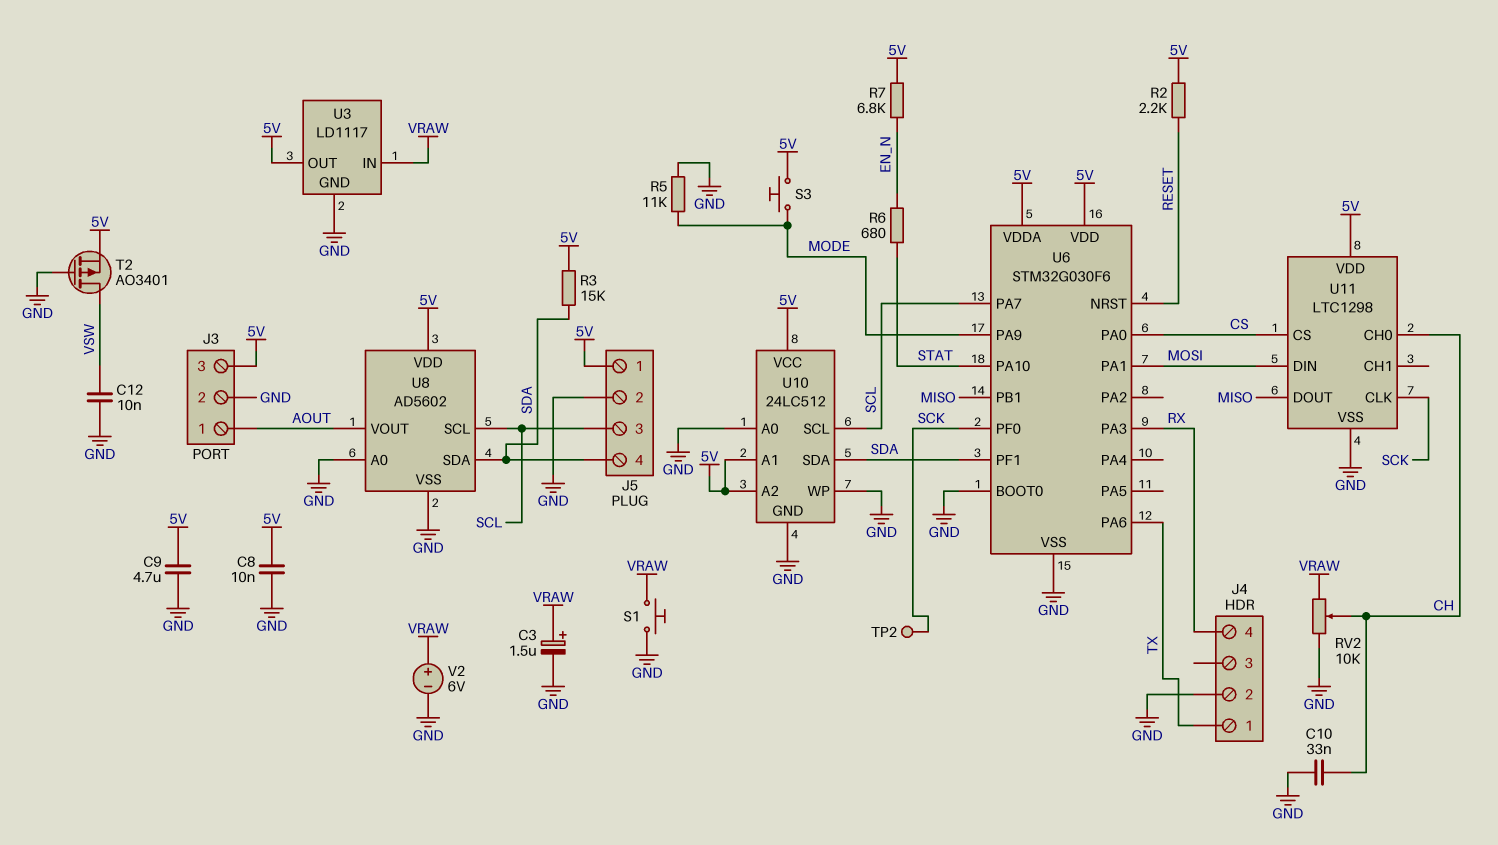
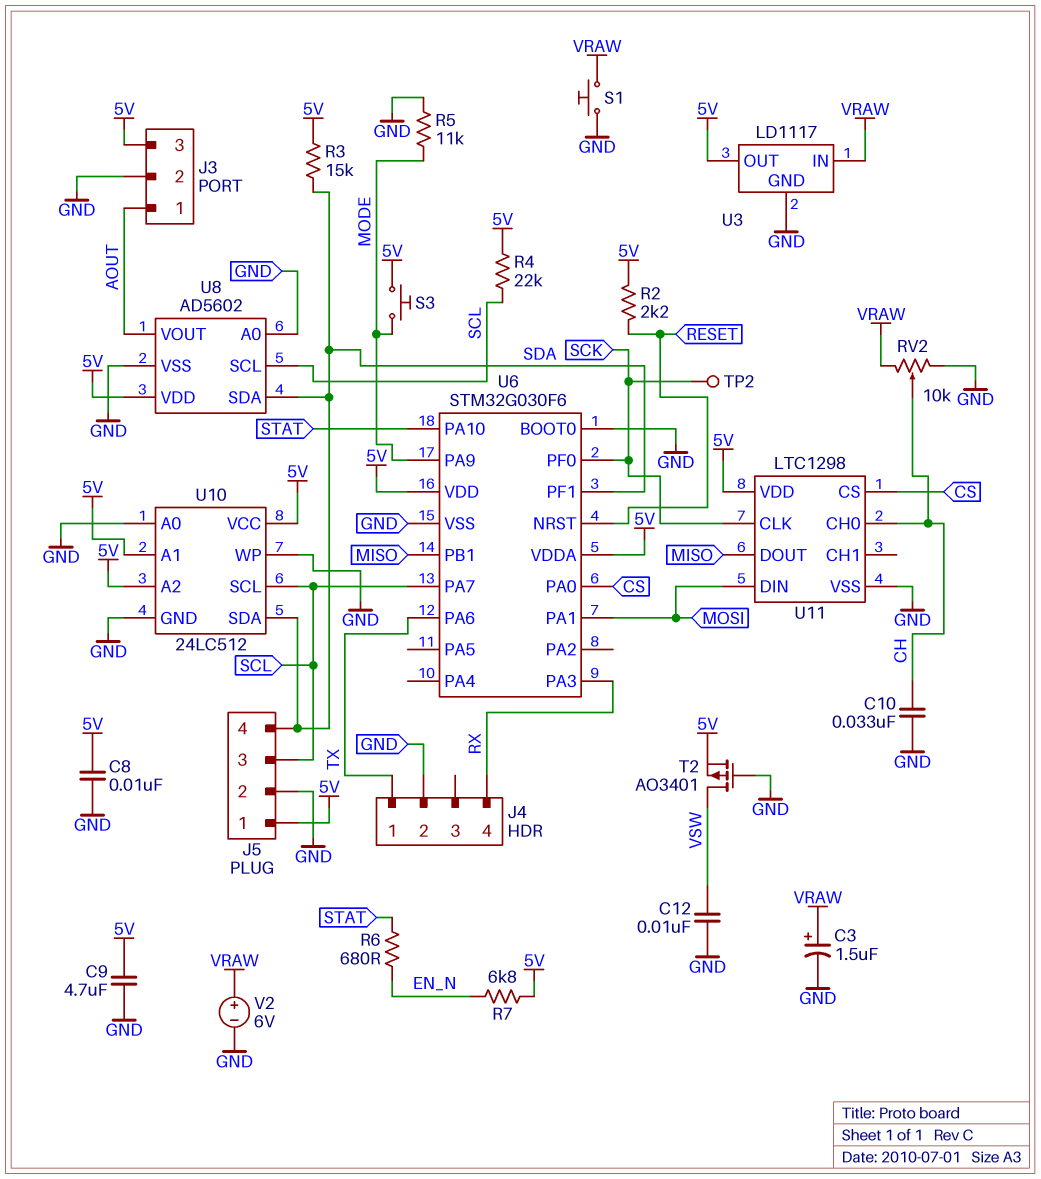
R4: none -> 22k (5V, SCL)

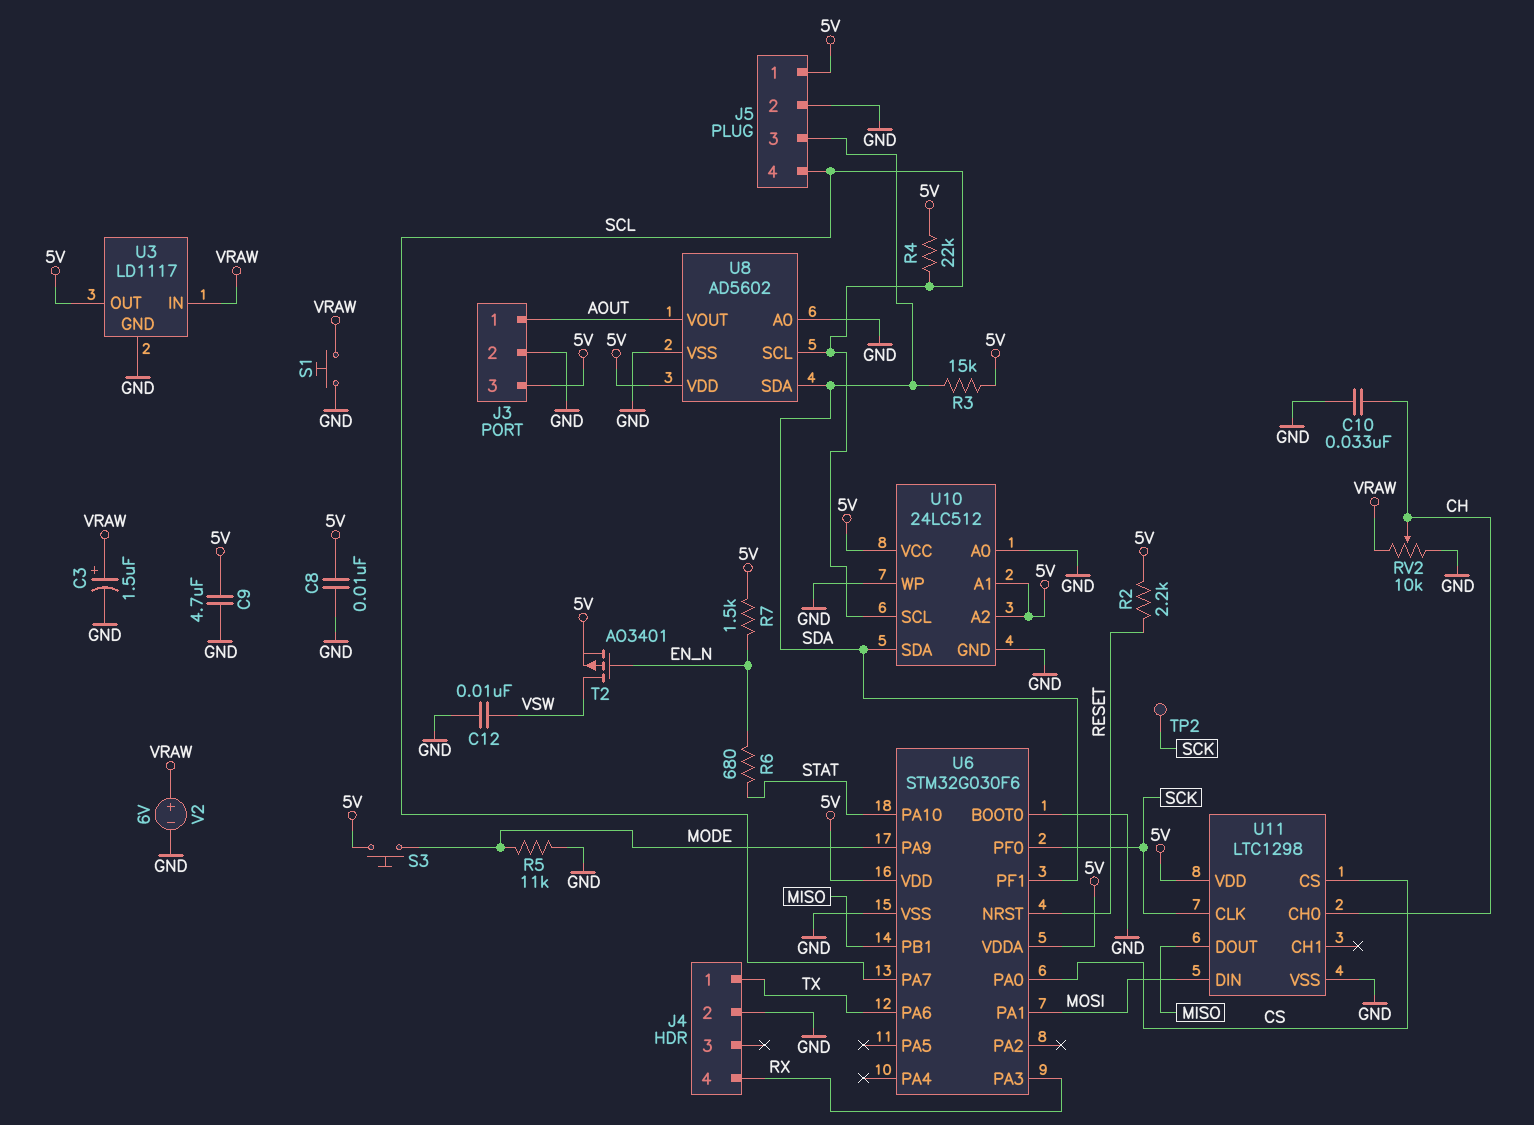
J5 pin 3: SCL -> SDA
J5 pin 4: SDA -> SCL
R7: 6.8k (5V, EN_N) -> 1.5k (5V, EN_N)
T2: PMOS AO3401 (G GND, D VSW, S 5V) -> PMOS AO3401 (G EN_N, D VSW, S 5V)

